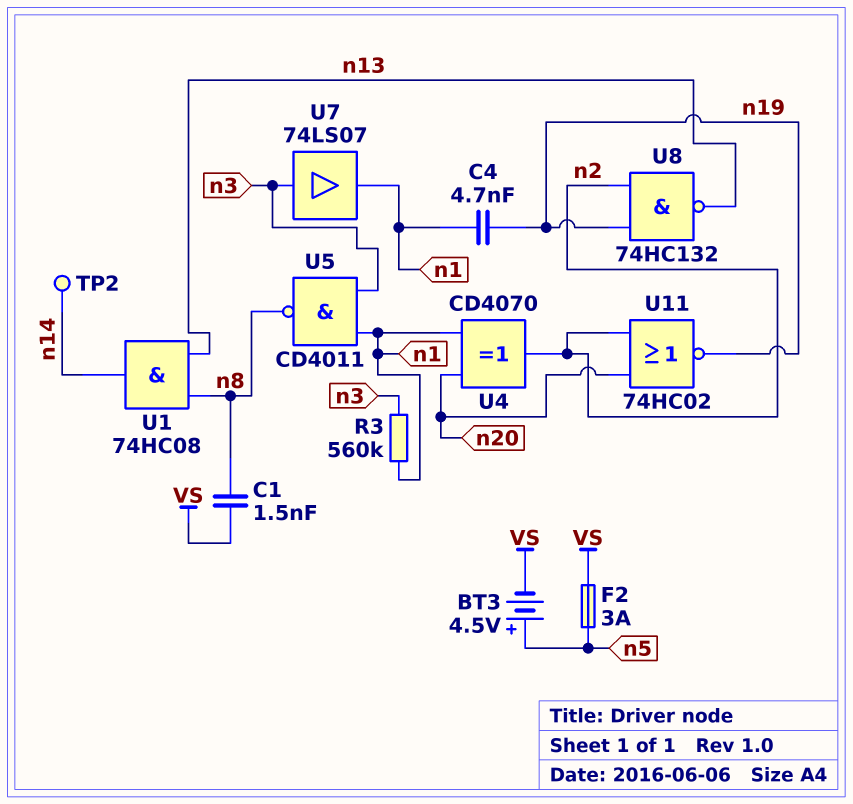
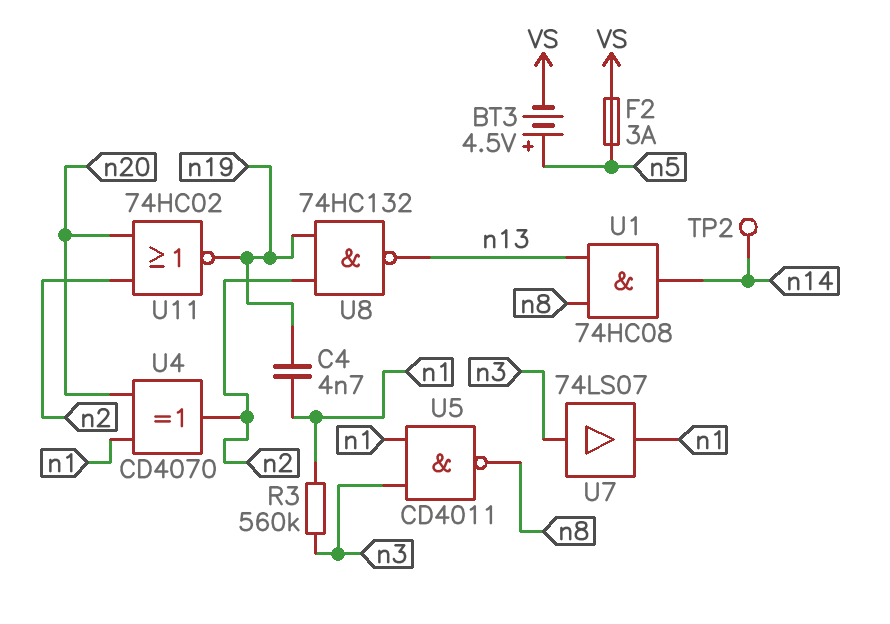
C1: 1.5nF (VS, n8) -> none

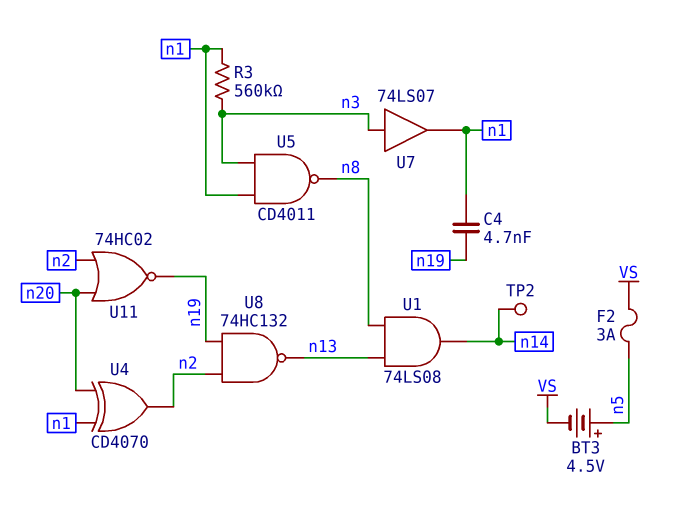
U1: AND 74HC08 (in n8, in n13, out n14) -> AND 74LS08 (in n8, in n13, out n14)

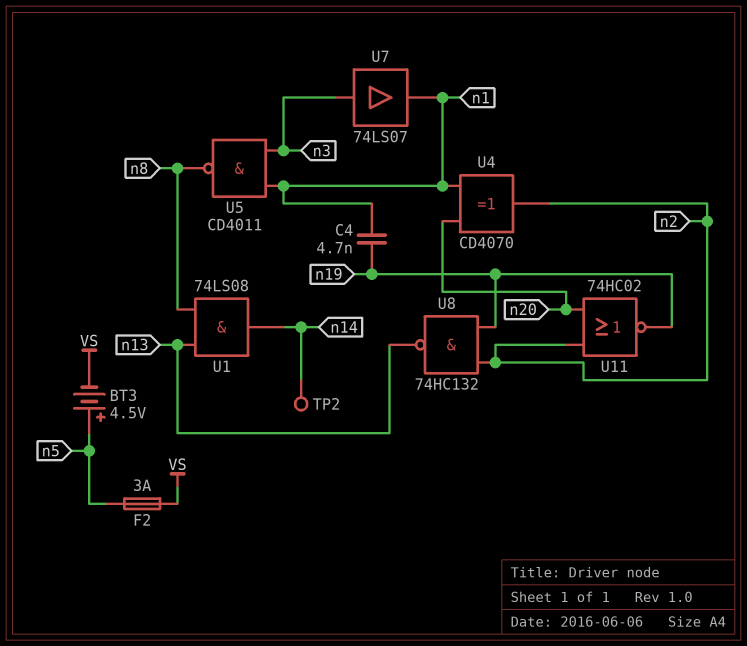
R3: 560k (n1, n3) -> none

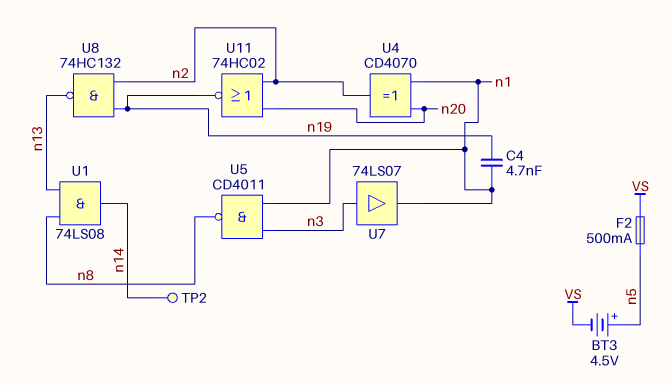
F2: 3A (VS, n5) -> 500mA (VS, n5)

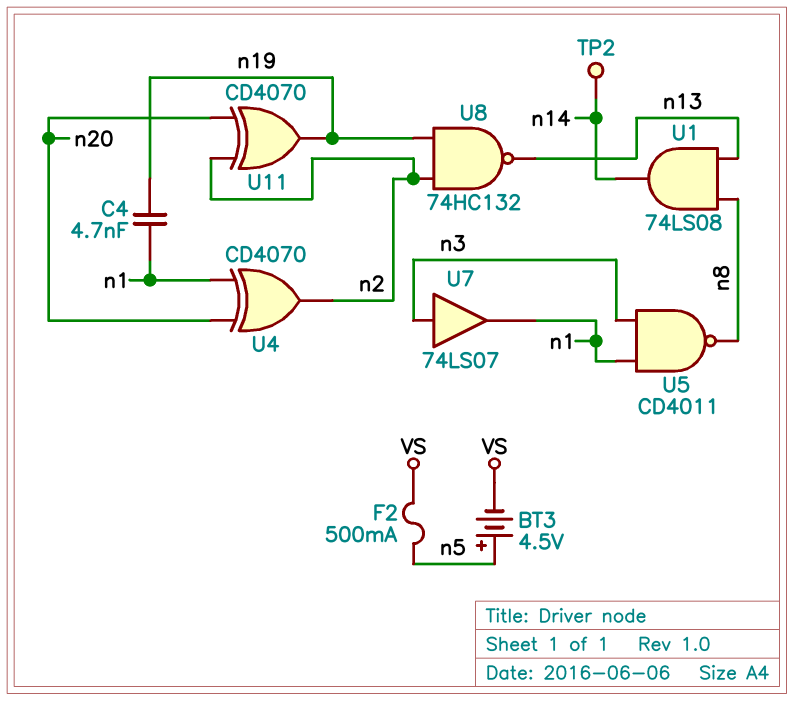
U11: NOR 74HC02 (in n2, in n20, out n19) -> XOR CD4070 (in n2, in n20, out n19)

